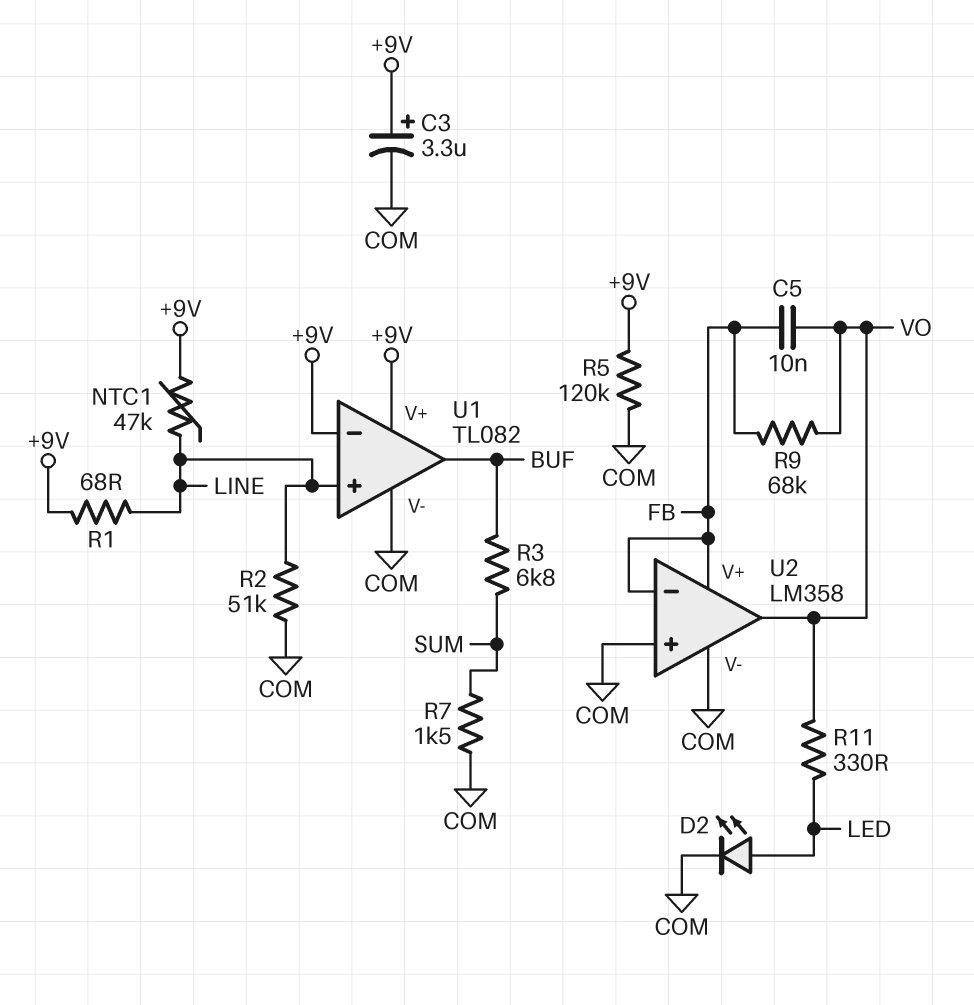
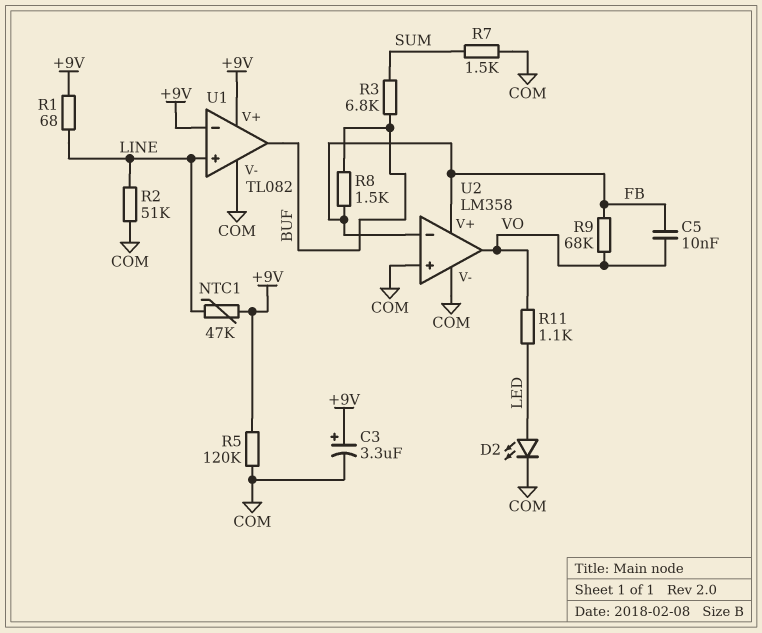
R8: none -> 1.5k (BUF, FB)
R11: 330 (LED, VO) -> 1.1k (LED, VO)

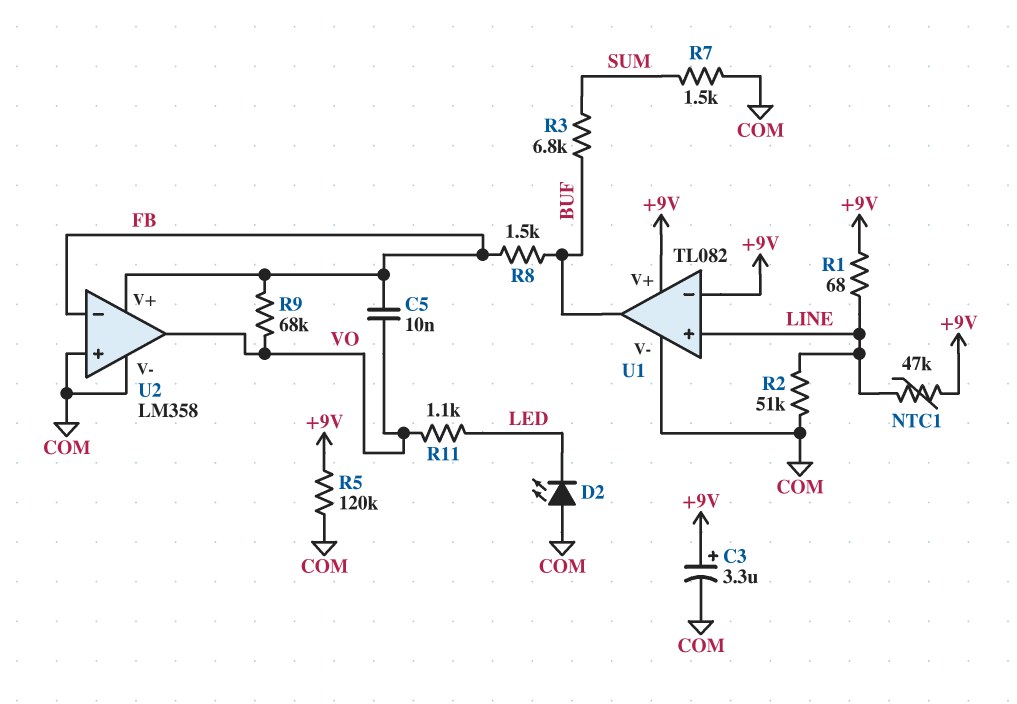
D2: LED (A LED, K COM) -> LED (A COM, K LED)

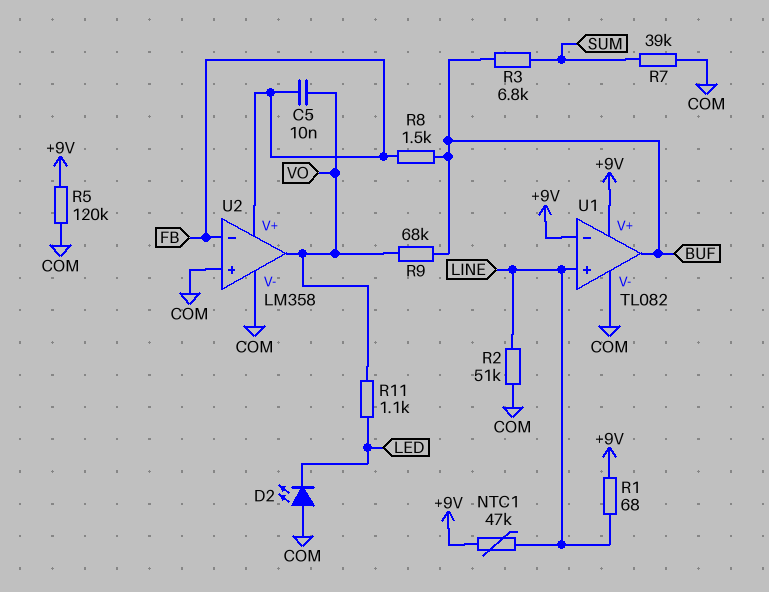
C3: 3.3uF (plus +9V, minus COM) -> none
R7: 1.5k (COM, SUM) -> 39k (COM, SUM)
R9: 68k (FB, VO) -> 68k (BUF, VO)

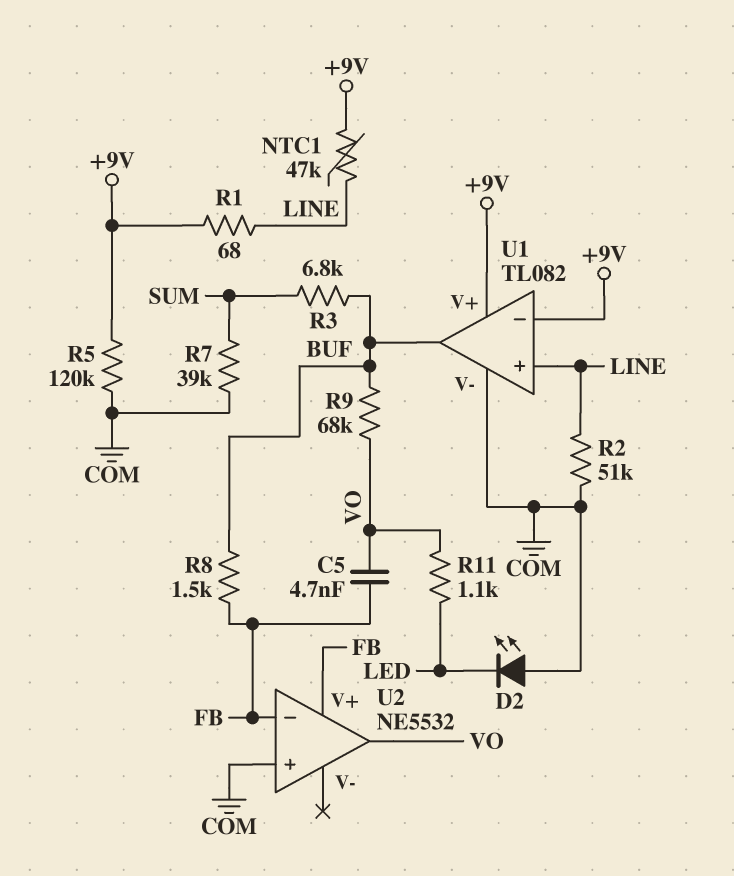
C5: 10nF (FB, VO) -> 4.7nF (FB, VO)
U2: LM358 -> NE5532
U2 pin V-: COM -> none

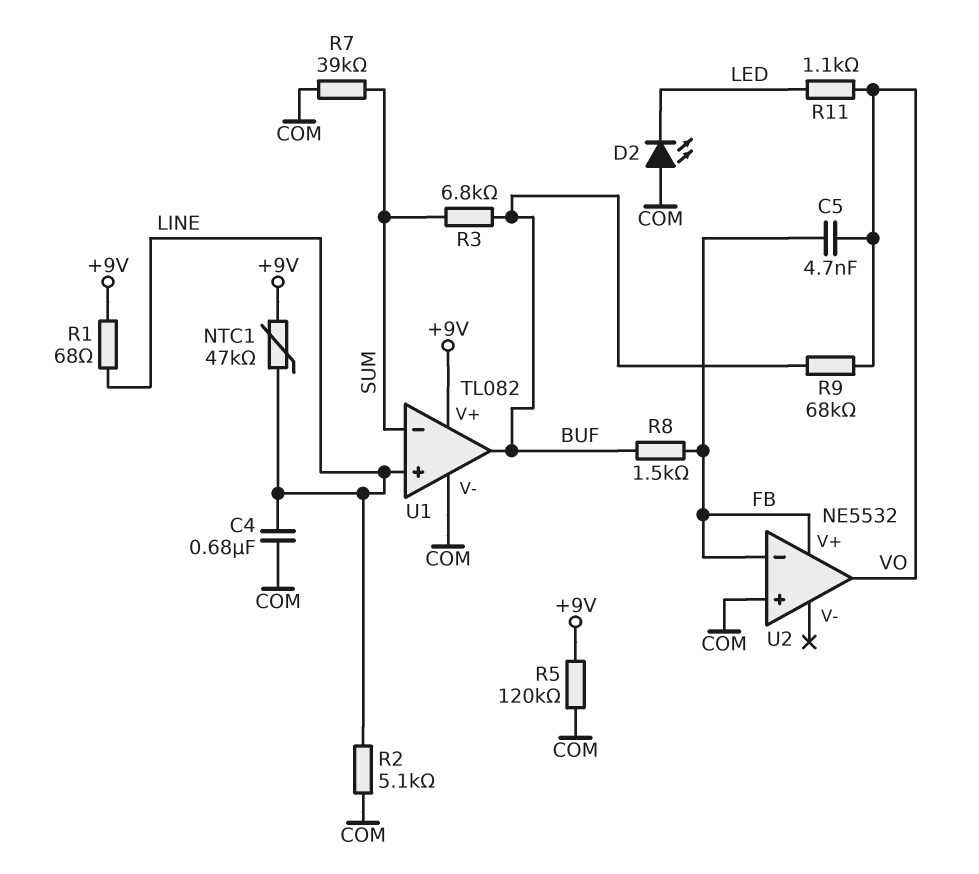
C4: none -> 680nF (COM, LINE)
R2: 51k (COM, LINE) -> 5.1k (COM, LINE)
U1 pin in-: +9V -> SUM

